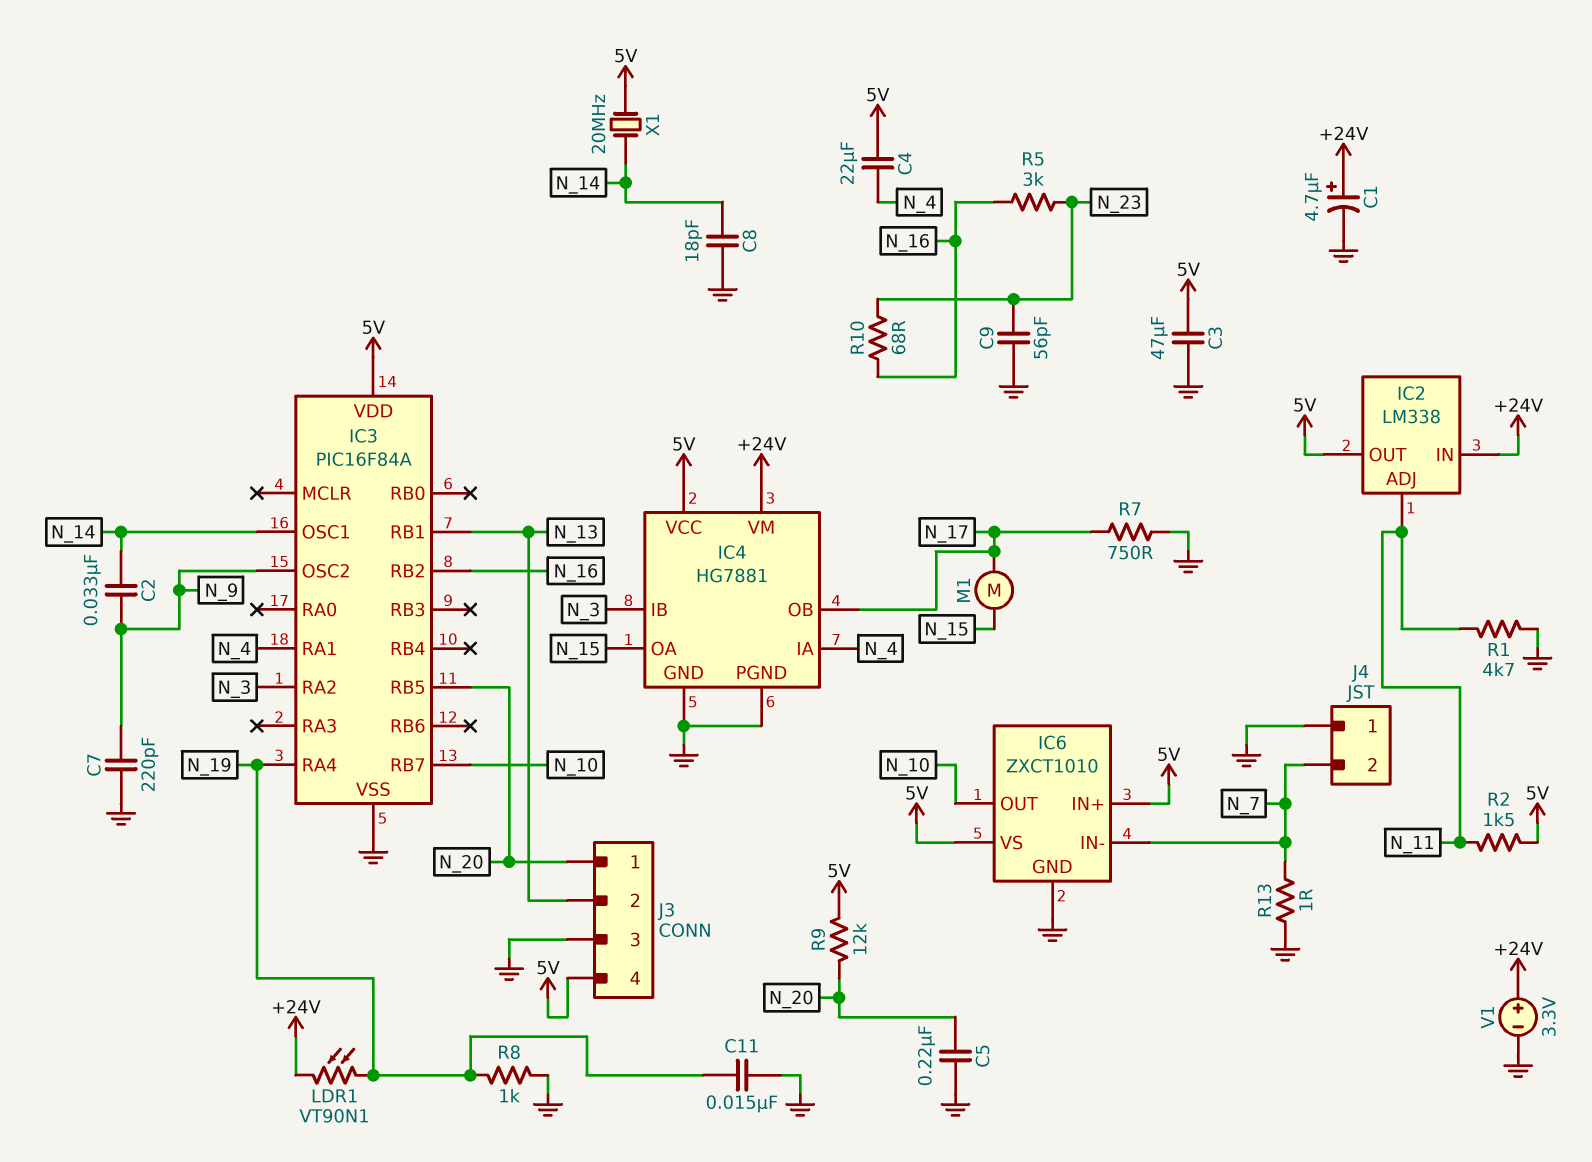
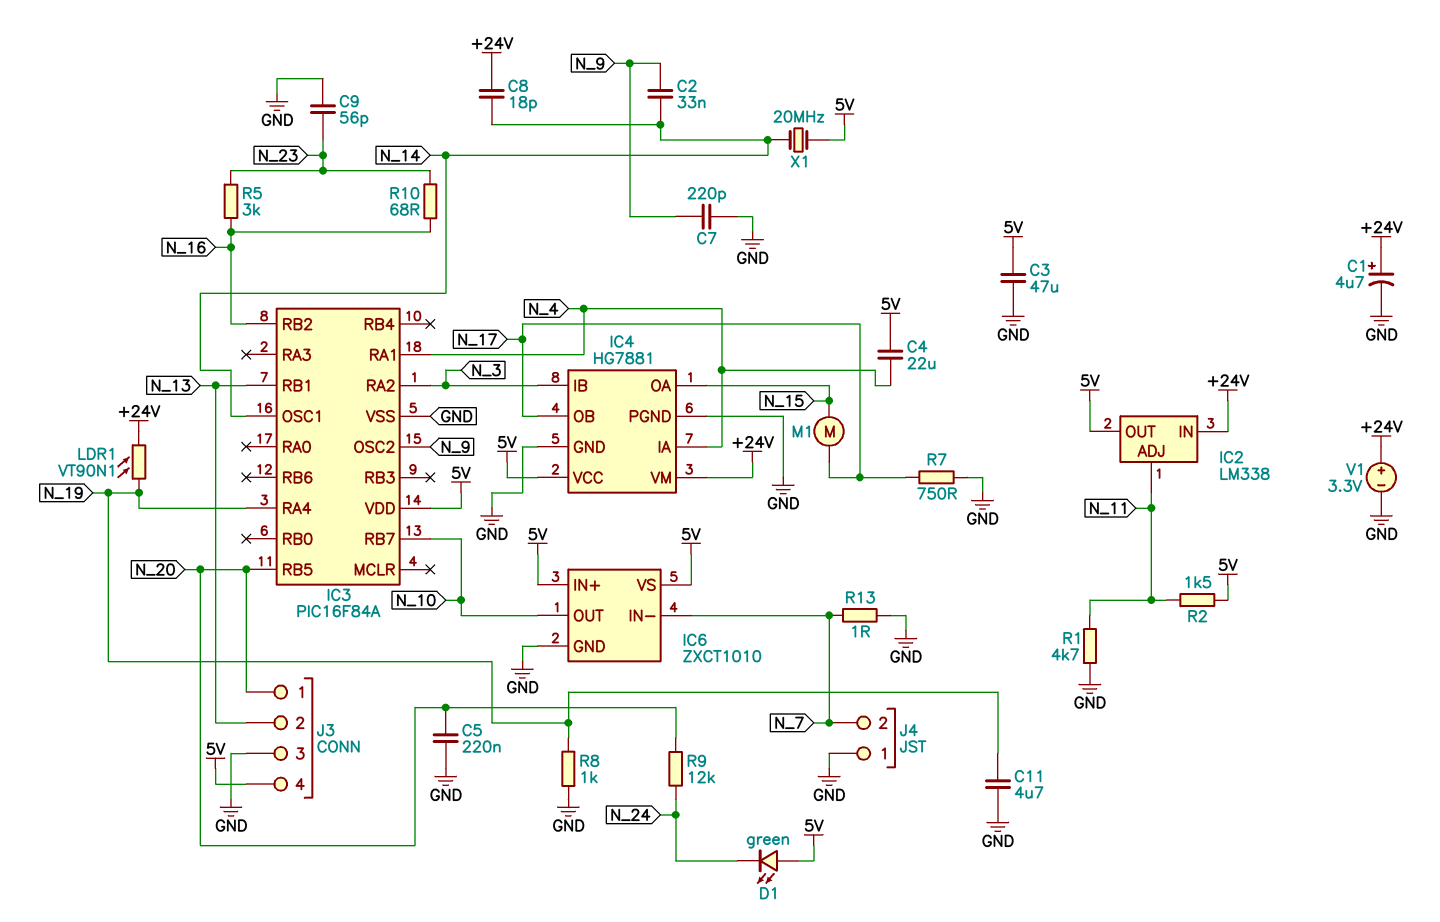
C8: 18pF (GND, N_14) -> 18pF (+24V, N_14)
C11: 15nF (GND, N_19) -> 4.7uF (GND, N_19)
D1: none -> LED green (A 5V, K N_24)
R9: 12k (5V, N_20) -> 12k (N_20, N_24)

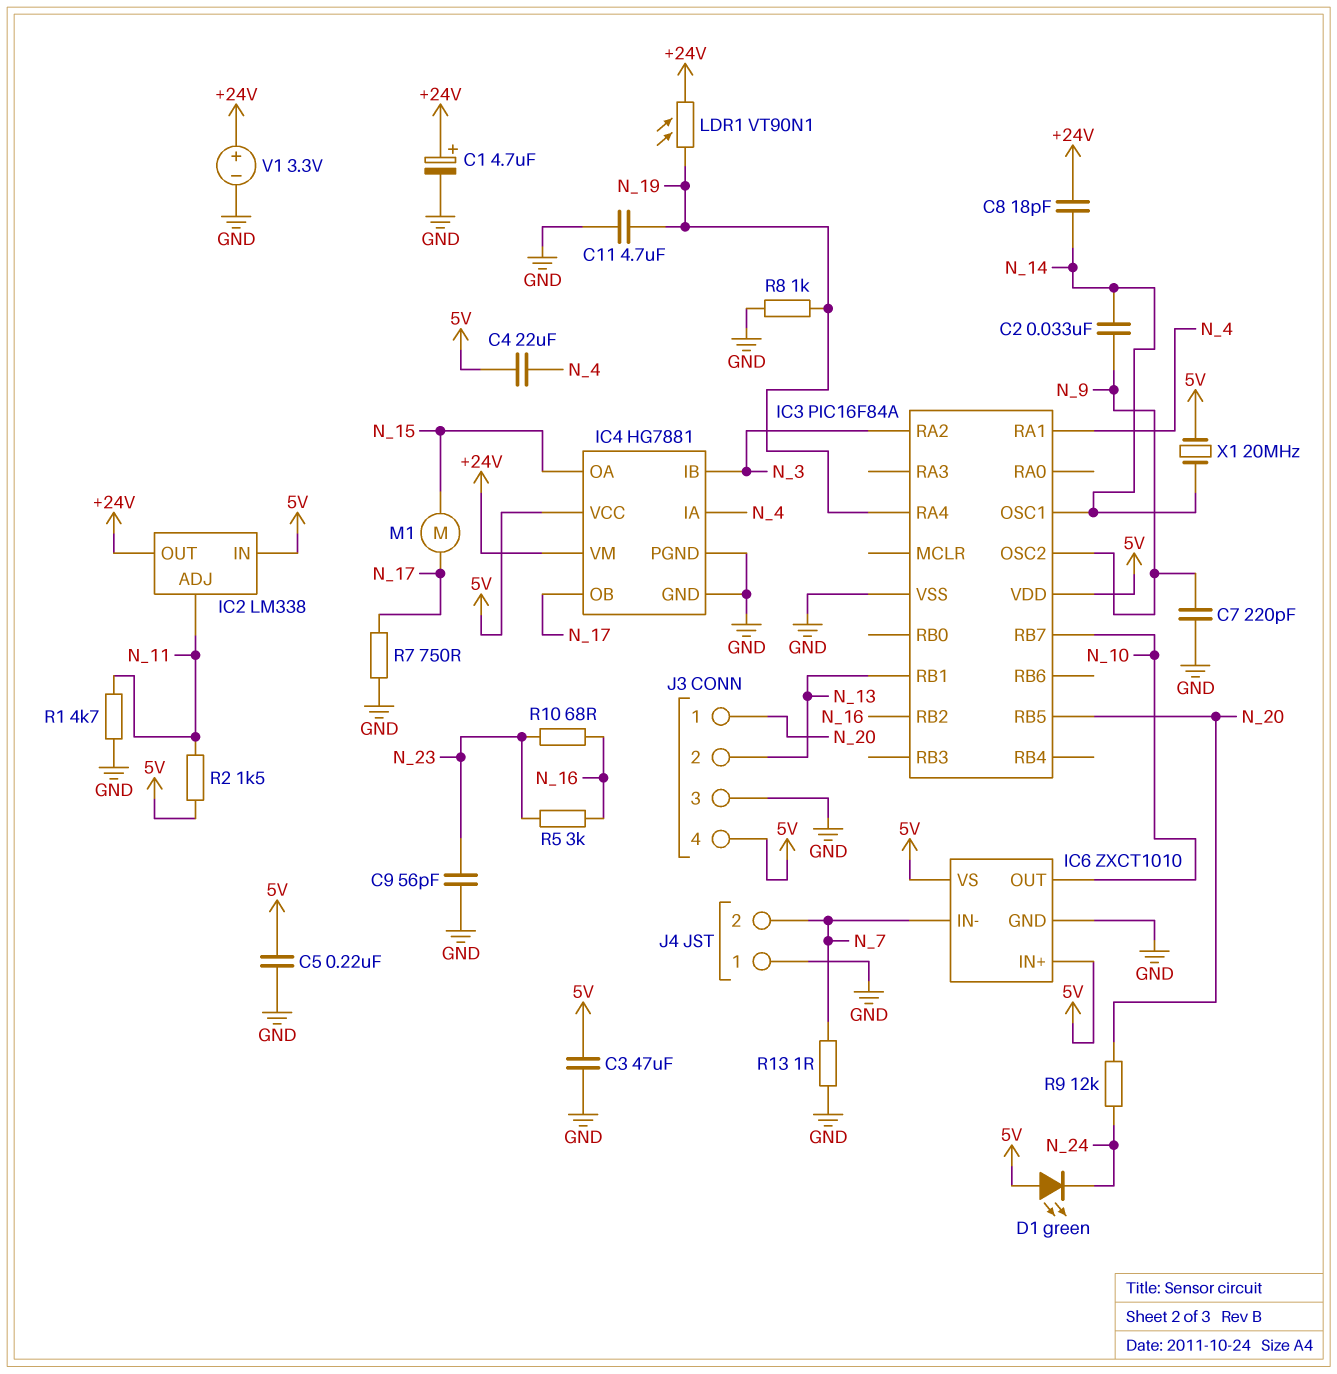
C5: 220nF (GND, N_20) -> 220nF (5V, GND)
IC2 pin IN: +24V -> 5V
IC2 pin OUT: 5V -> +24V

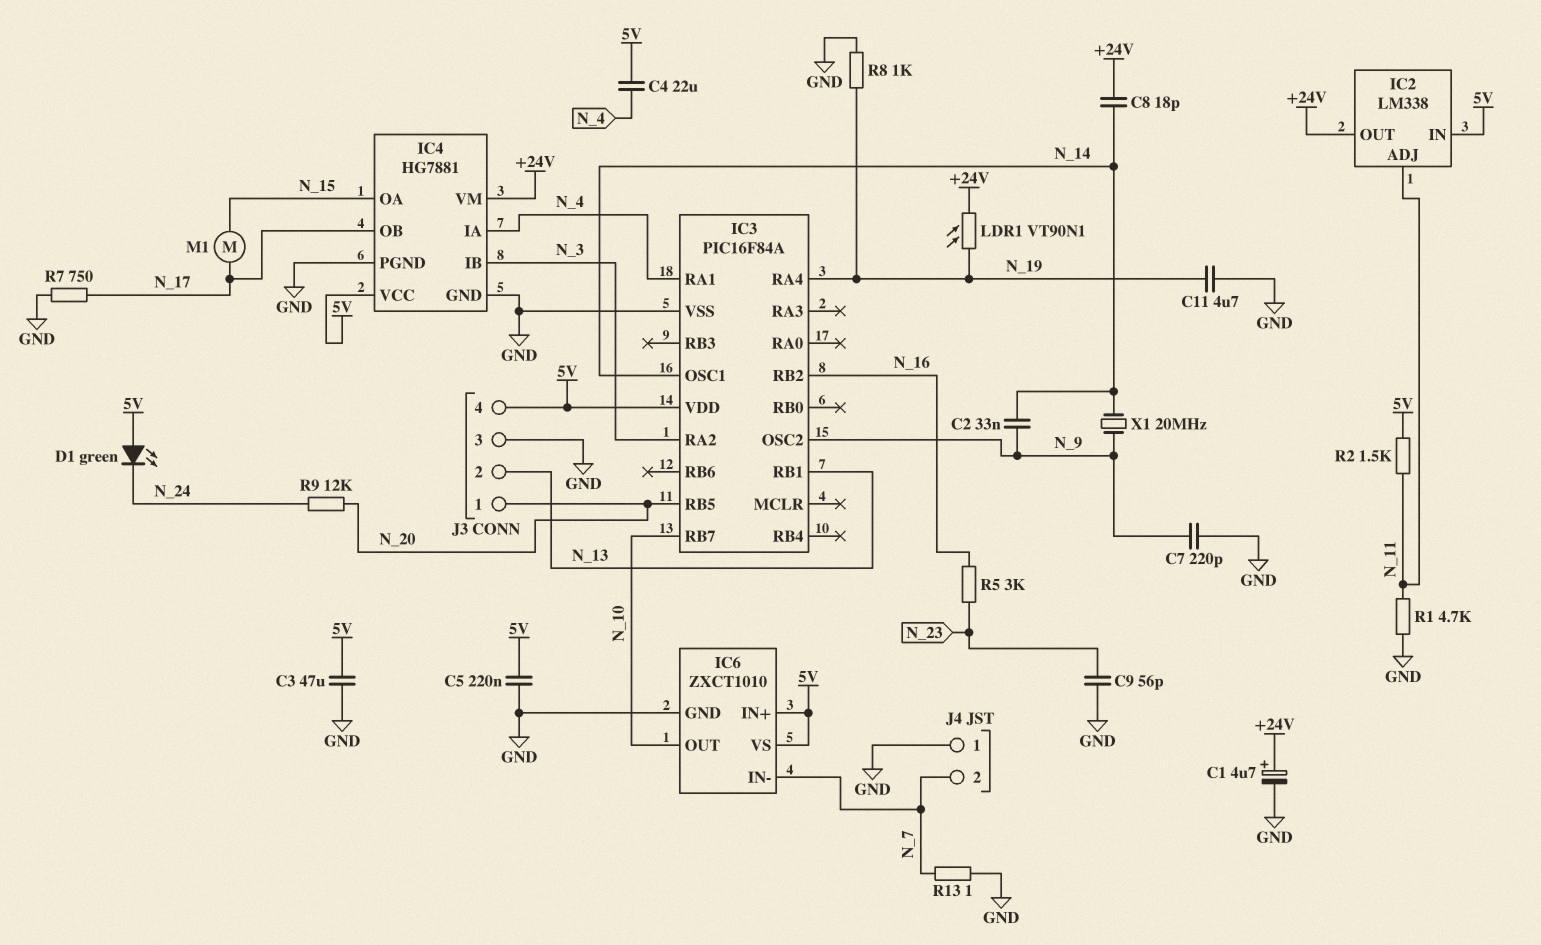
R10: 68 (N_16, N_23) -> none
V1: 3.3V (plus +24V, minus GND) -> none
X1: 20MHz (5V, N_14) -> 20MHz (N_9, N_14)

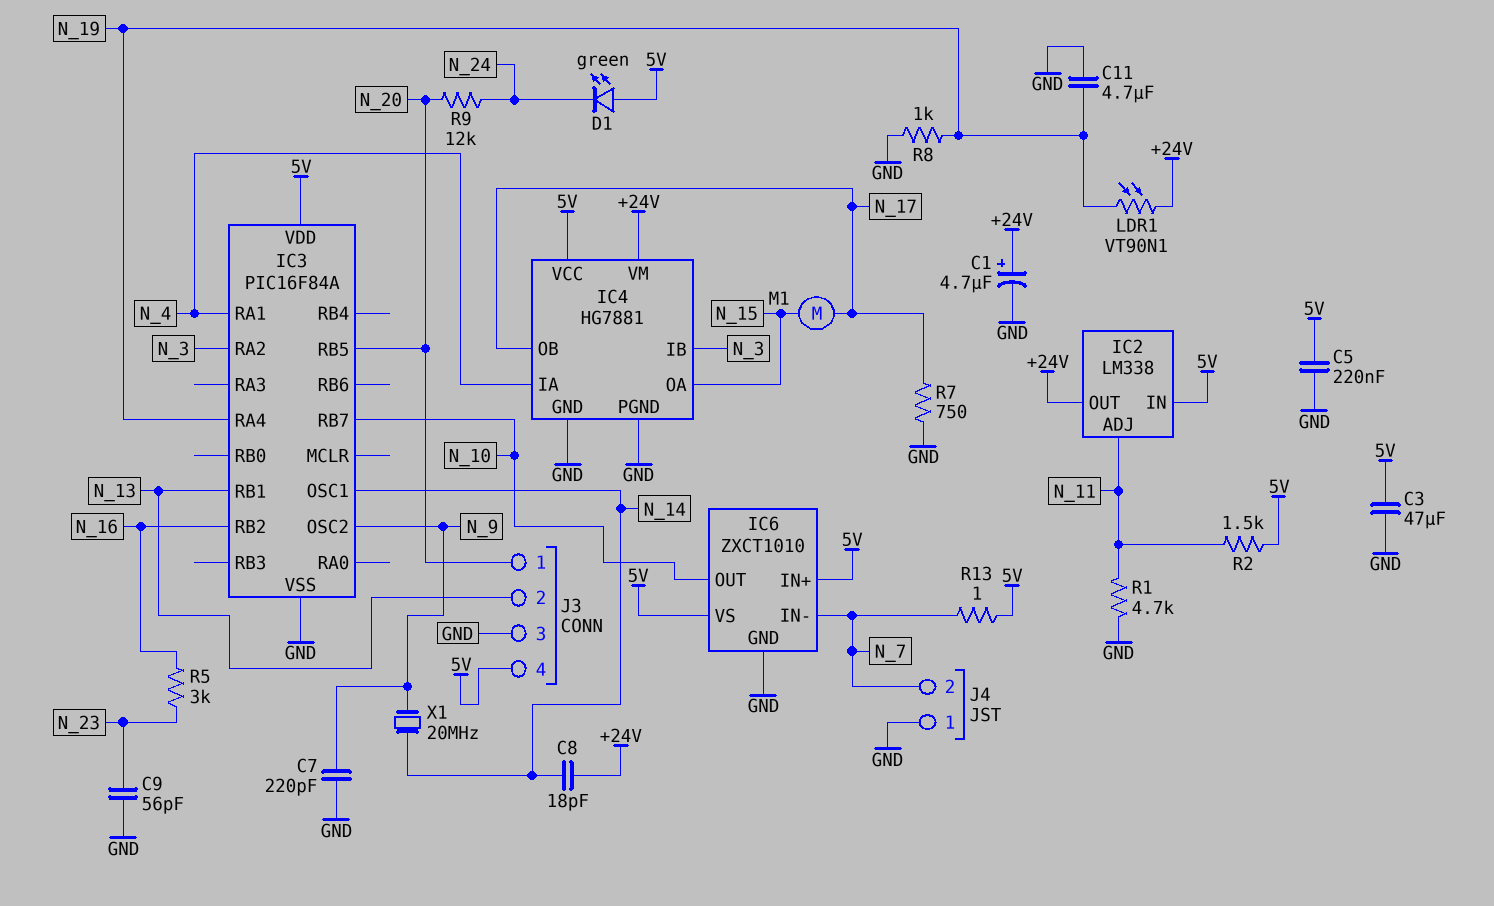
C2: 33nF (N_9, N_14) -> none
C4: 22uF (5V, N_4) -> none
R13: 1 (GND, N_7) -> 1 (5V, N_7)

